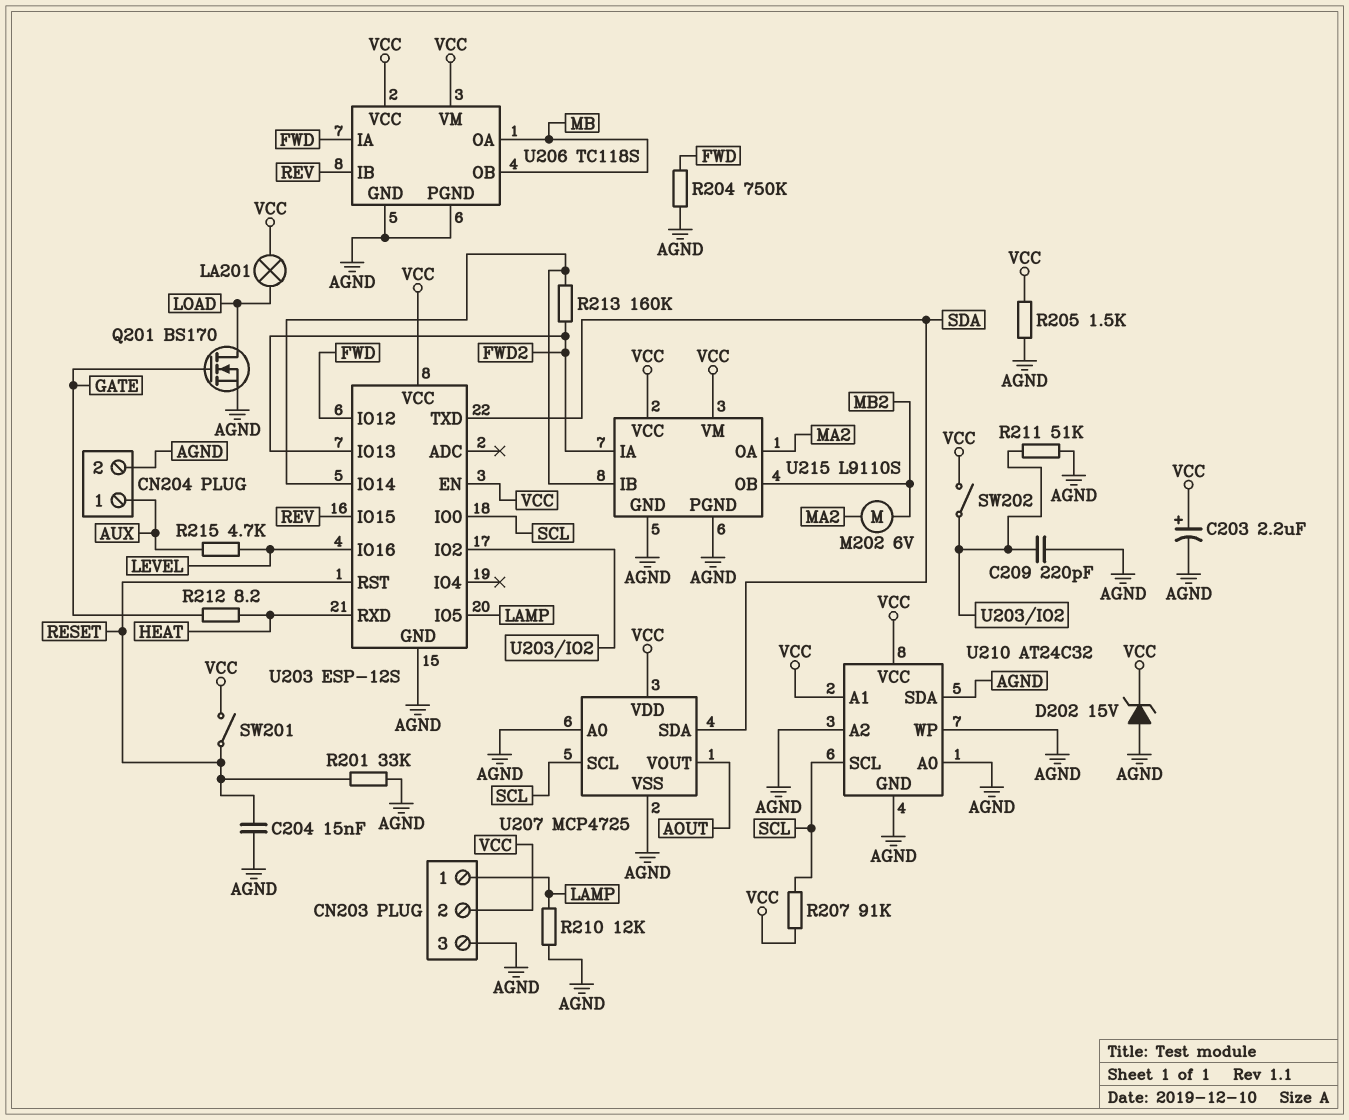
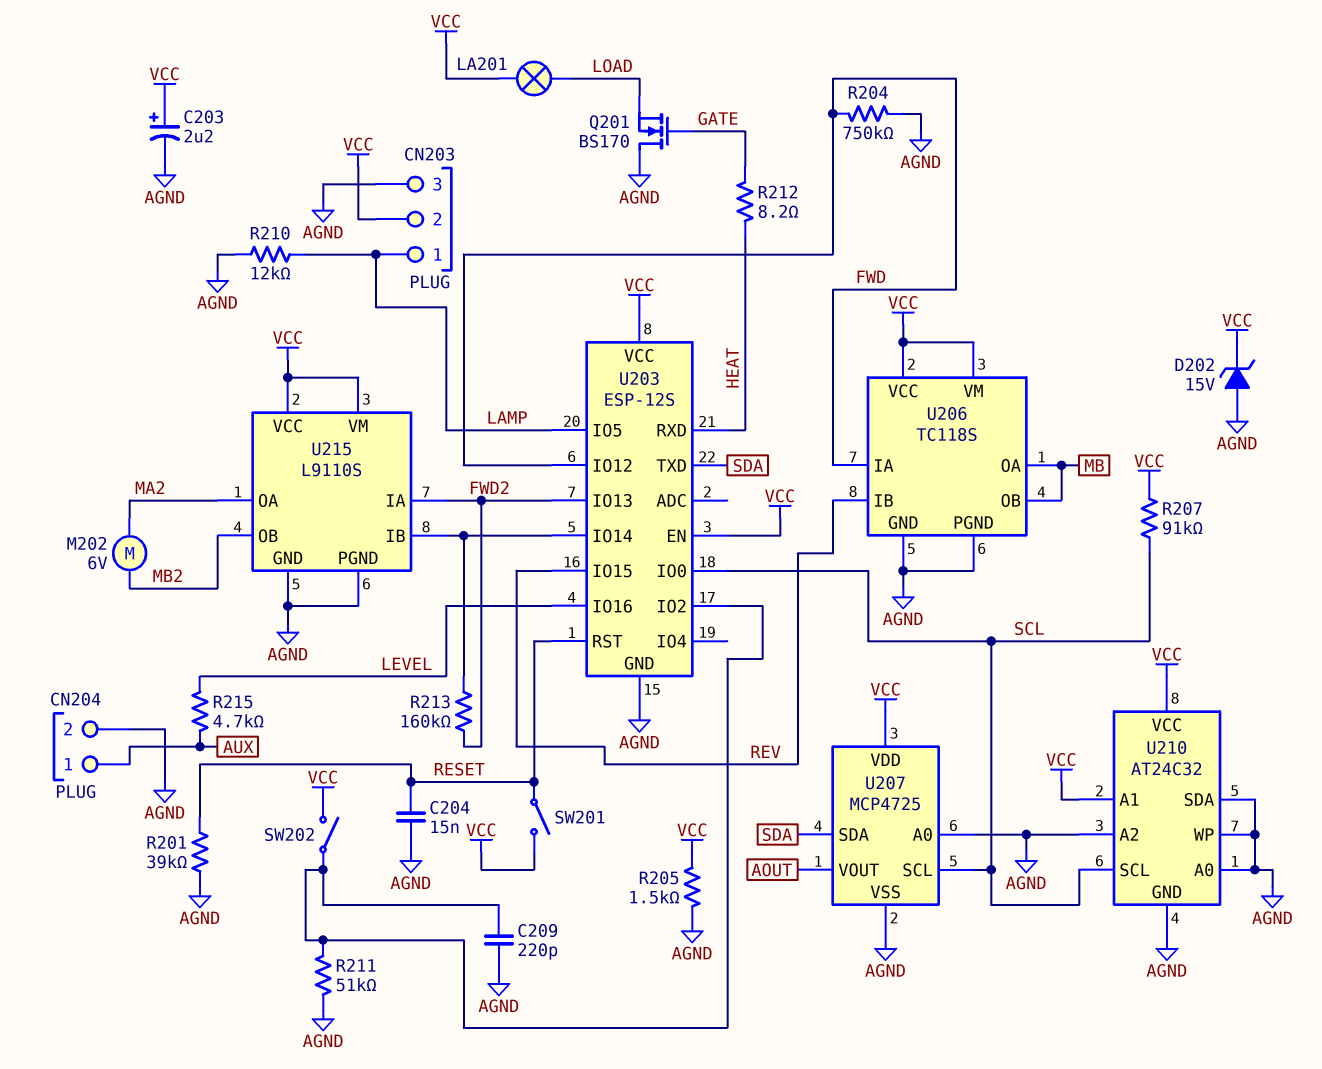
Q201: NMOS BS170 (G GATE, D LOAD, S AGND) -> NMOS BS170 (G GATE, D AGND, S LOAD)
R201: 33k (AGND, RESET) -> 39k (AGND, RESET)

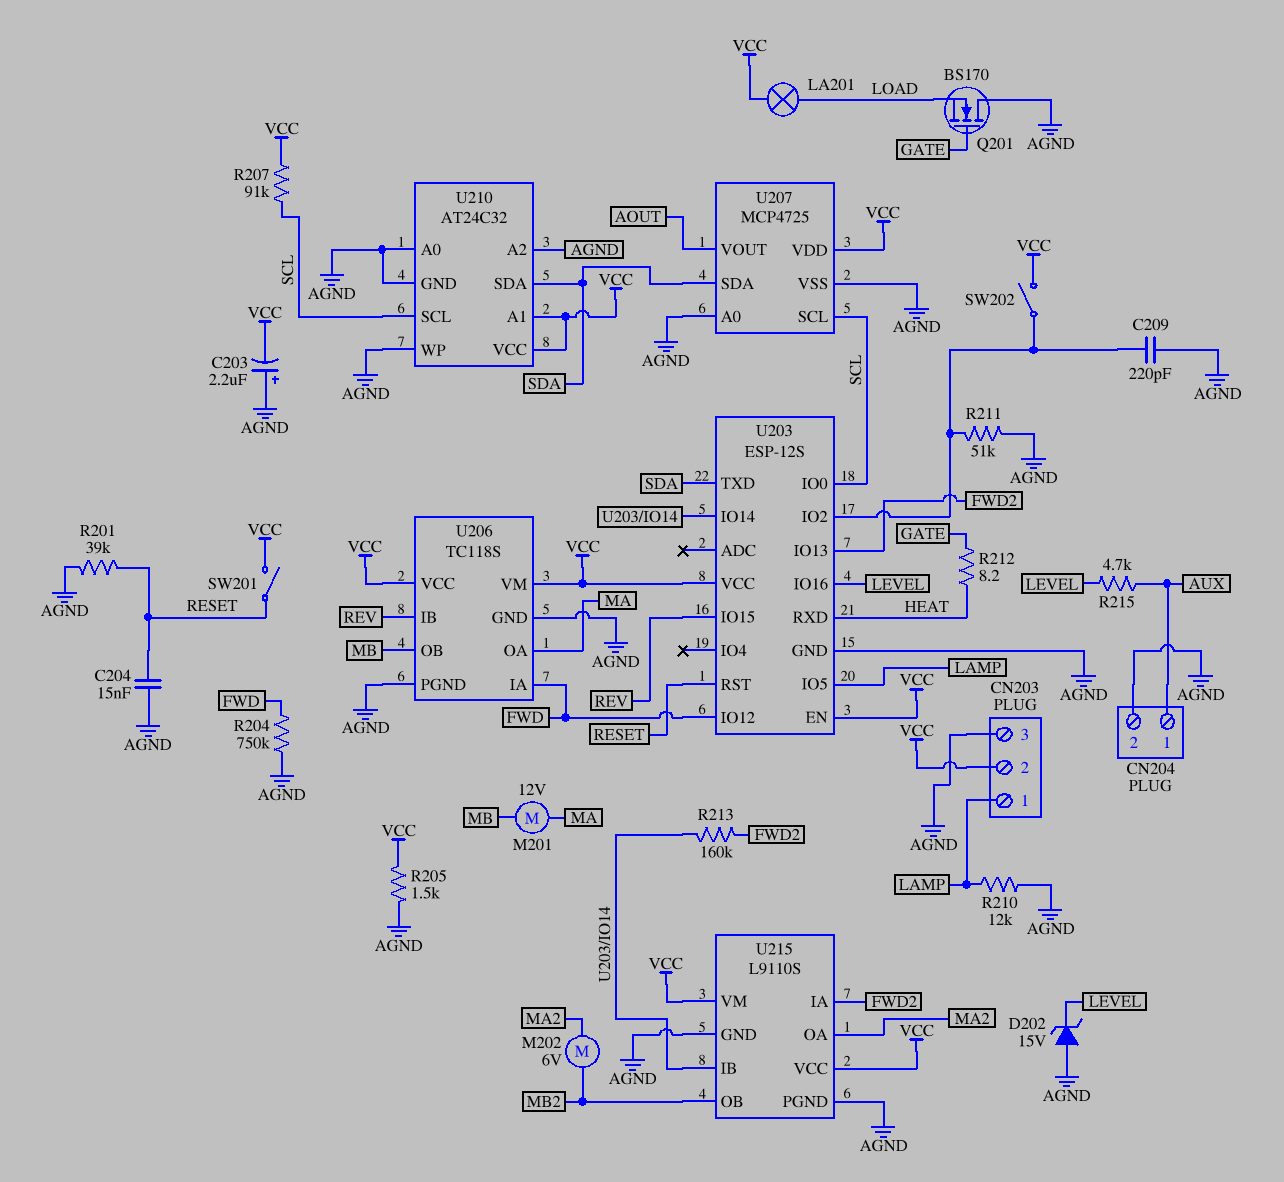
C203: 2.2uF (plus VCC, minus AGND) -> 2.2uF (plus AGND, minus VCC)
D202: zener 15V (A AGND, K VCC) -> zener 15V (A AGND, K LEVEL)
M201: none -> motor 12V (MA, MB)
U206 pin OA: MB -> MA
U210 pin SDA: AGND -> SDA

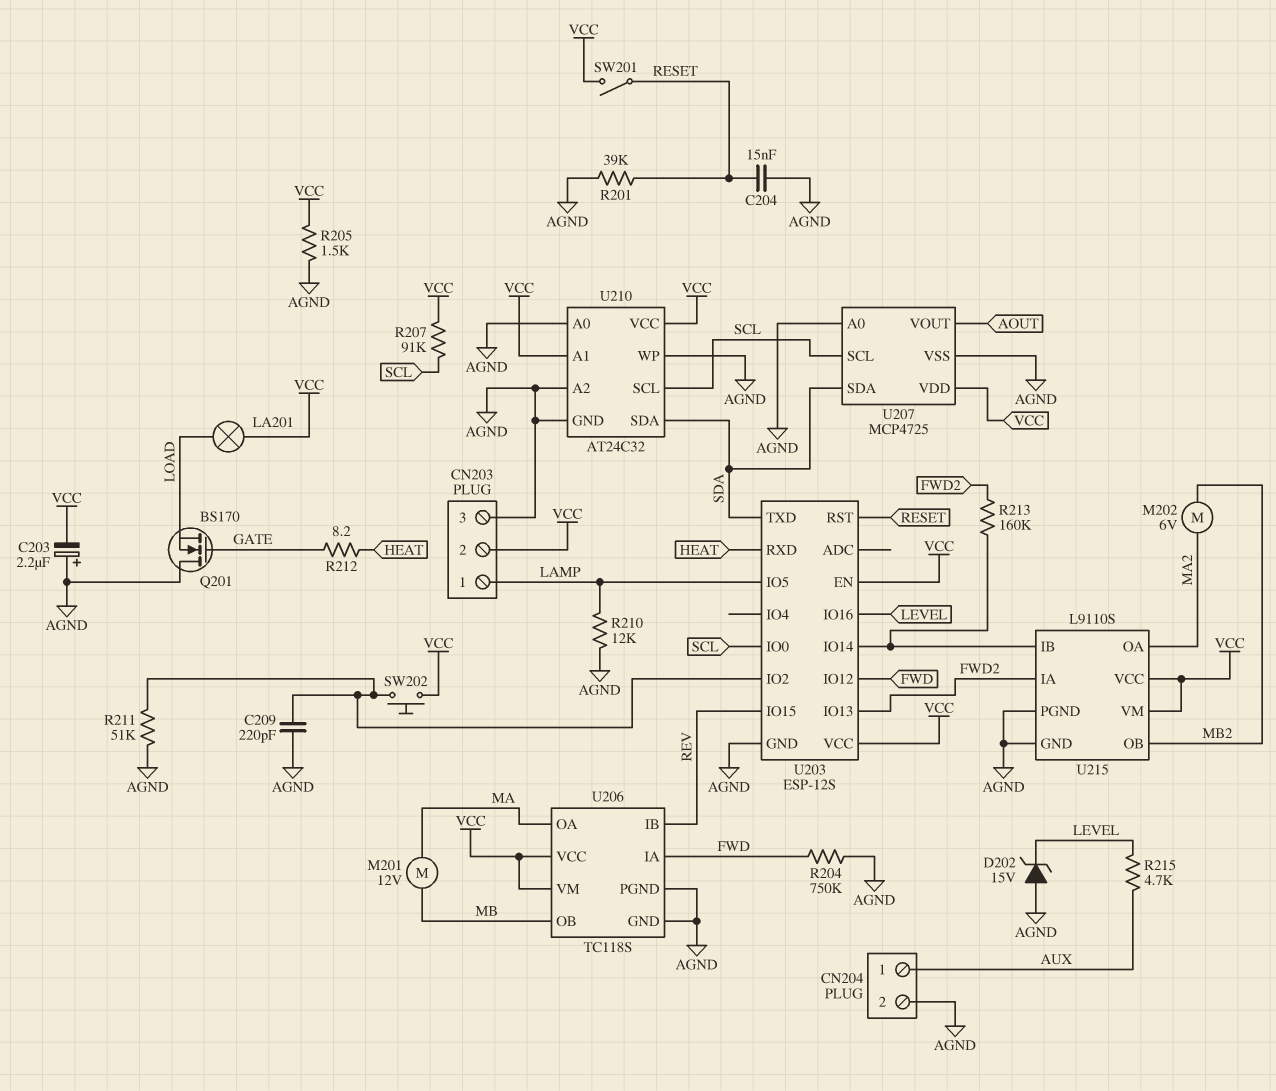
SW202: switch (U203/IO2, VCC) -> button (U203/IO2, VCC)

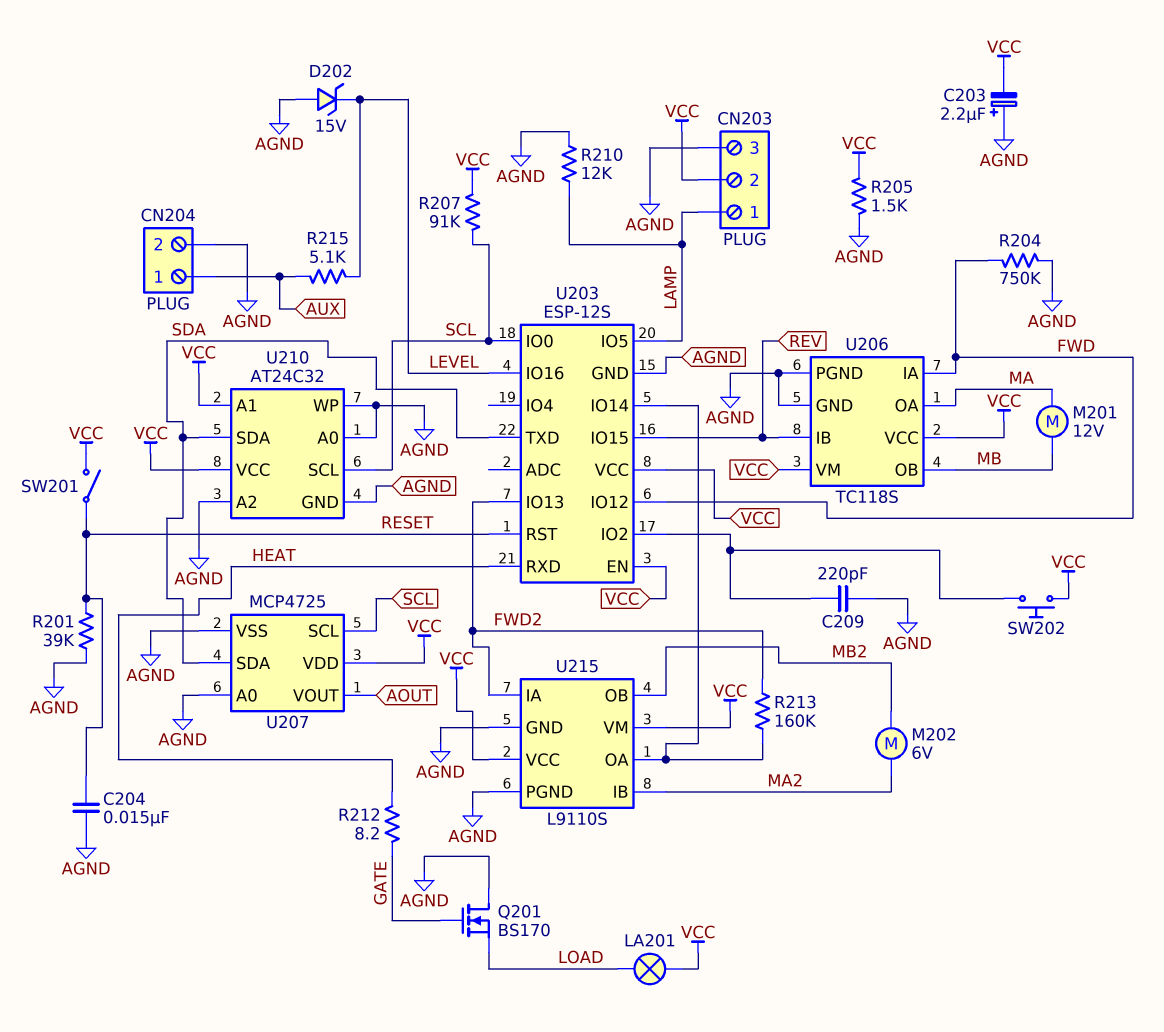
R211: 51k (AGND, U203/IO2) -> none
R215: 4.7k (AUX, LEVEL) -> 5.1k (AUX, LEVEL)
U215 pin IB: U203/IO14 -> MA2
U215 pin OA: MA2 -> U203/IO14

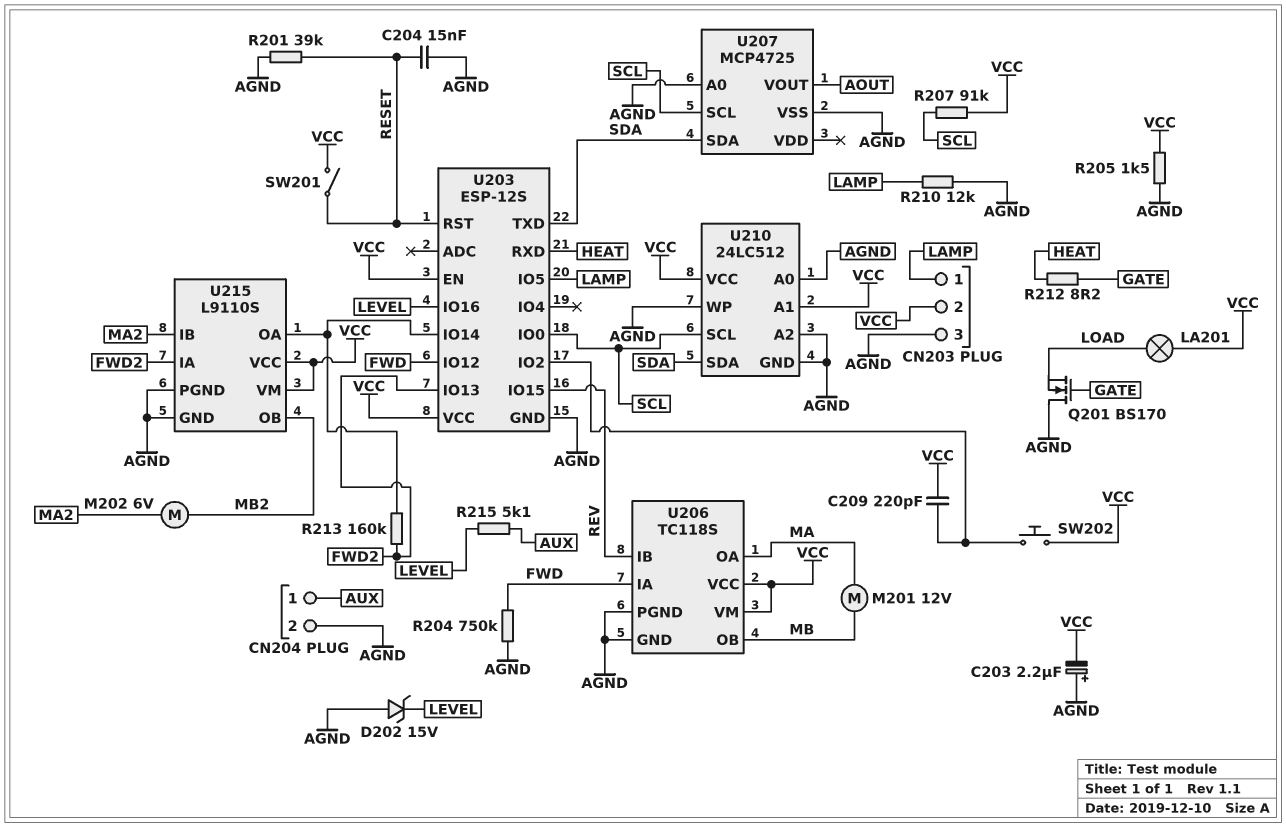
C209: 220pF (AGND, U203/IO2) -> 220pF (U203/IO2, VCC)
U207 pin VDD: VCC -> none
U210: AT24C32 -> 24LC512

